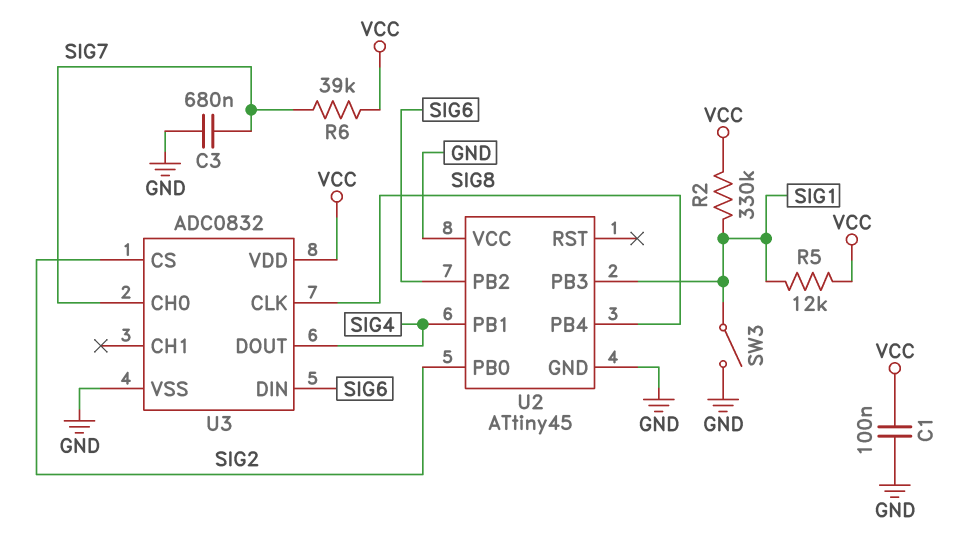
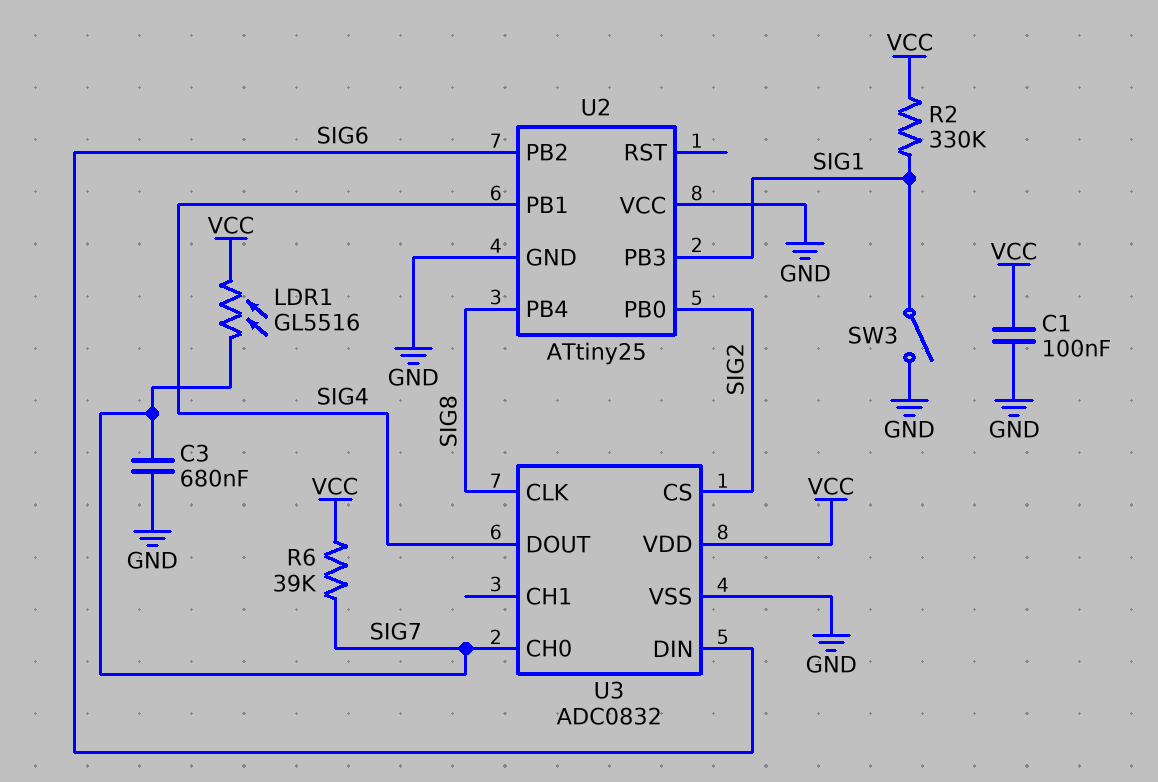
LDR1: none -> GL5516 (SIG7, VCC)
R5: 12k (SIG1, VCC) -> none
U2: ATtiny45 -> ATtiny25

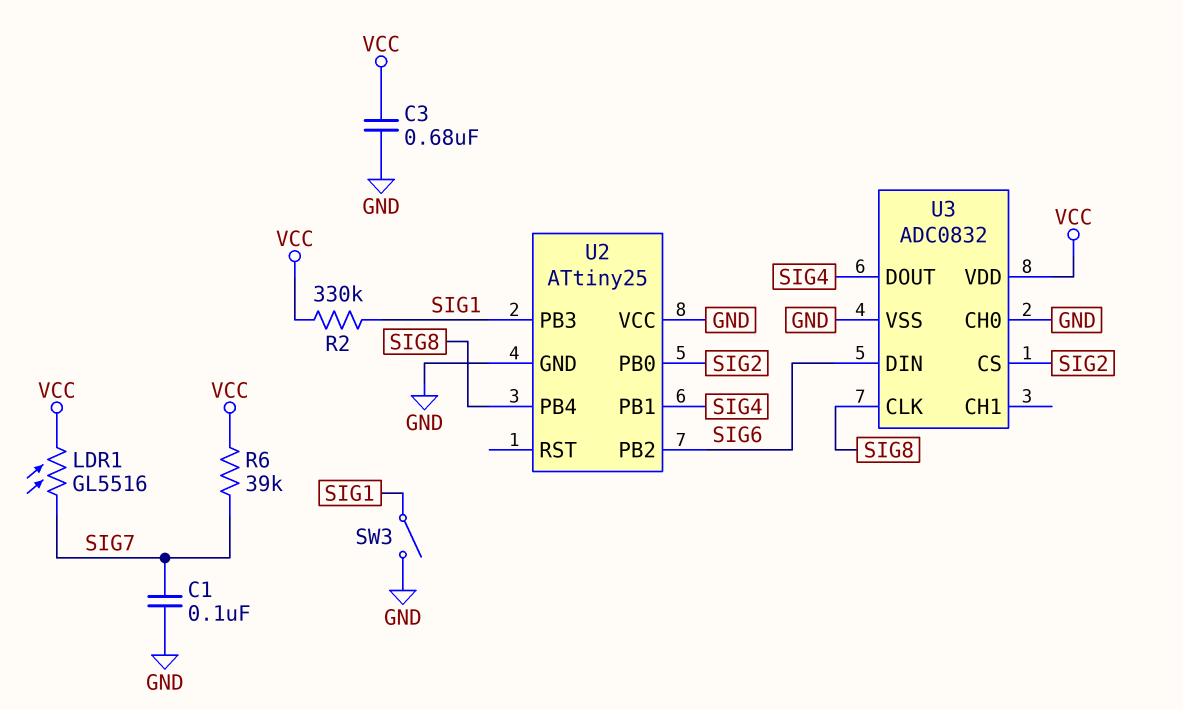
C1: 100nF (GND, VCC) -> 100nF (GND, SIG7)
C3: 680nF (GND, SIG7) -> 680nF (GND, VCC)
U3 pin CH0: SIG7 -> GND

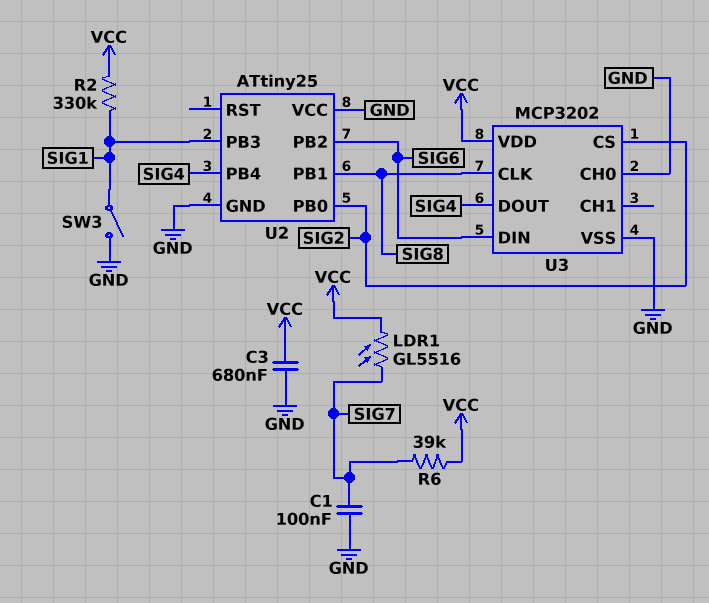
U2 pin PB1: SIG4 -> SIG8
U2 pin PB4: SIG8 -> SIG4
U3: ADC0832 -> MCP3202

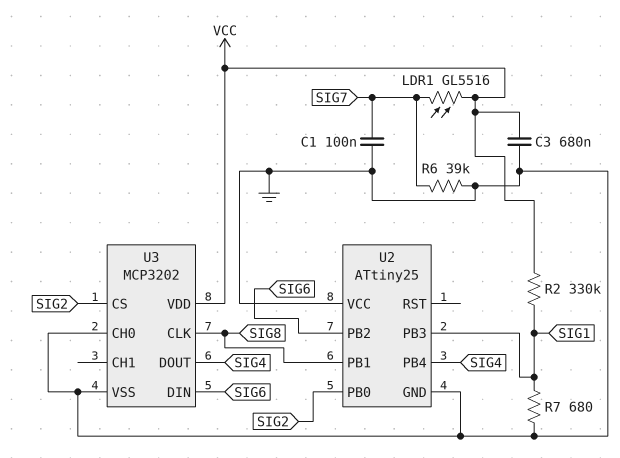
R6: 39k (SIG7, VCC) -> 39k (GND, SIG7)
R7: none -> 680 (GND, SIG1)
SW3: switch (GND, SIG1) -> none

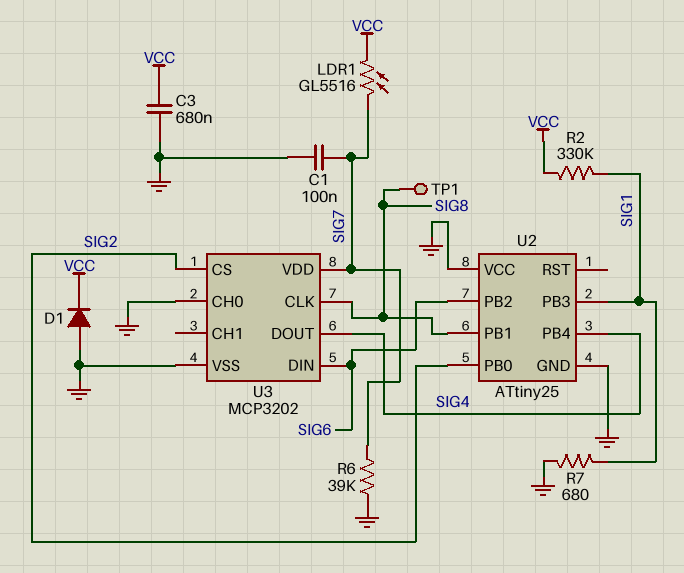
D1: none -> diode (A GND, K VCC)
TP1: none -> test point (SIG8)
U3 pin VDD: VCC -> SIG7

